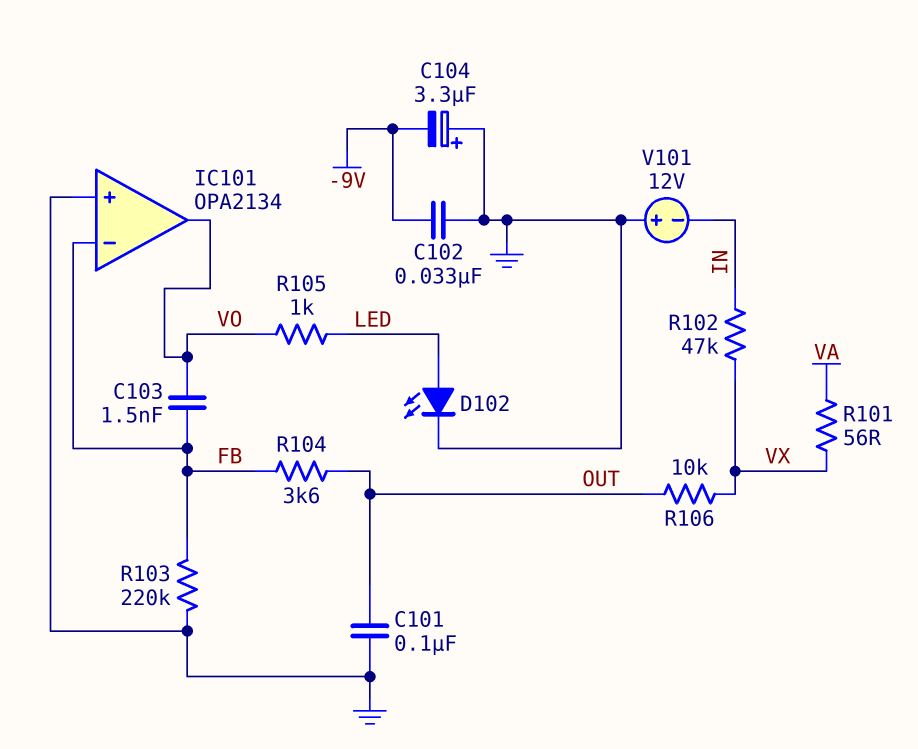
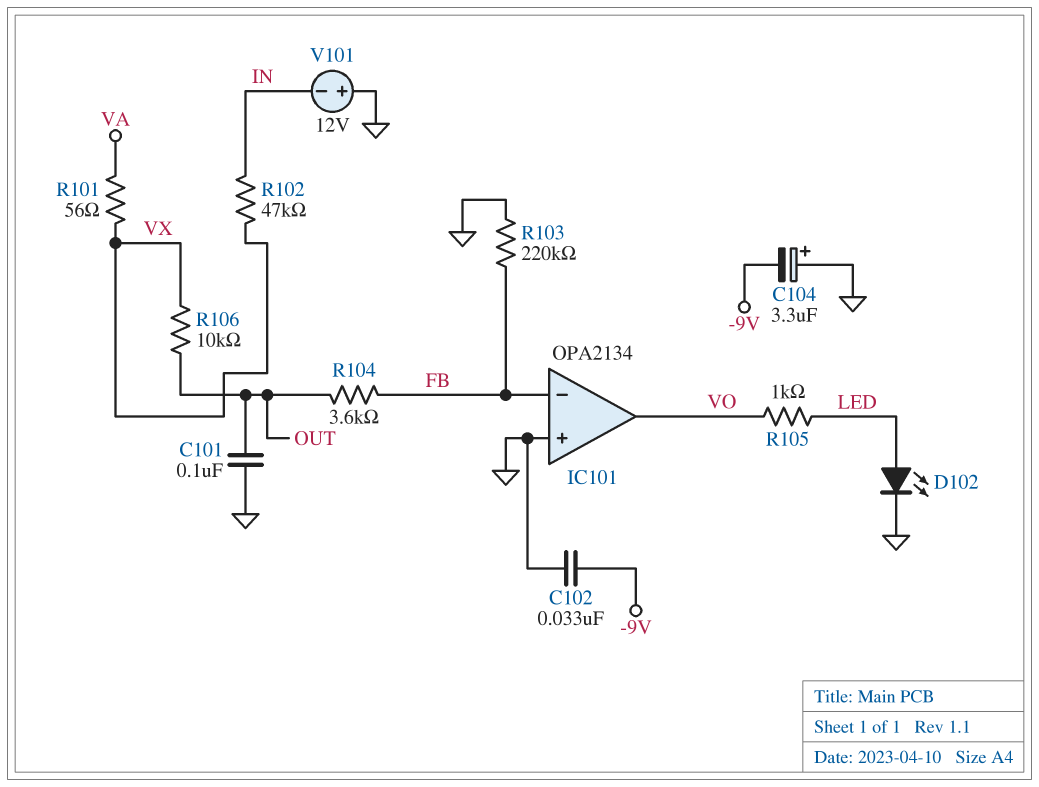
C103: 1.5nF (FB, VO) -> none

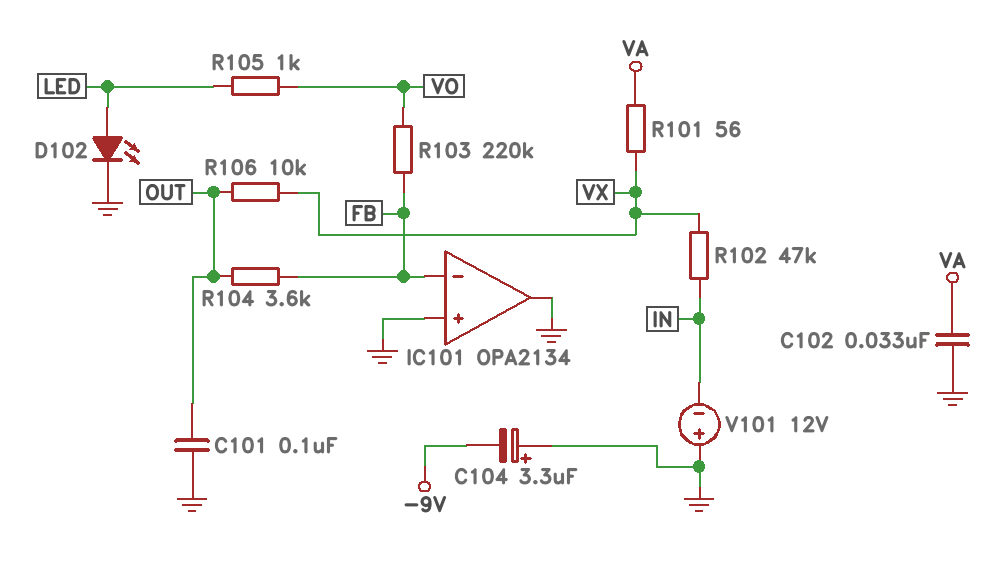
C102: 33nF (-9V, GND) -> 33nF (GND, VA)
IC101 pin out: VO -> GND
R103: 220k (FB, GND) -> 220k (FB, VO)

